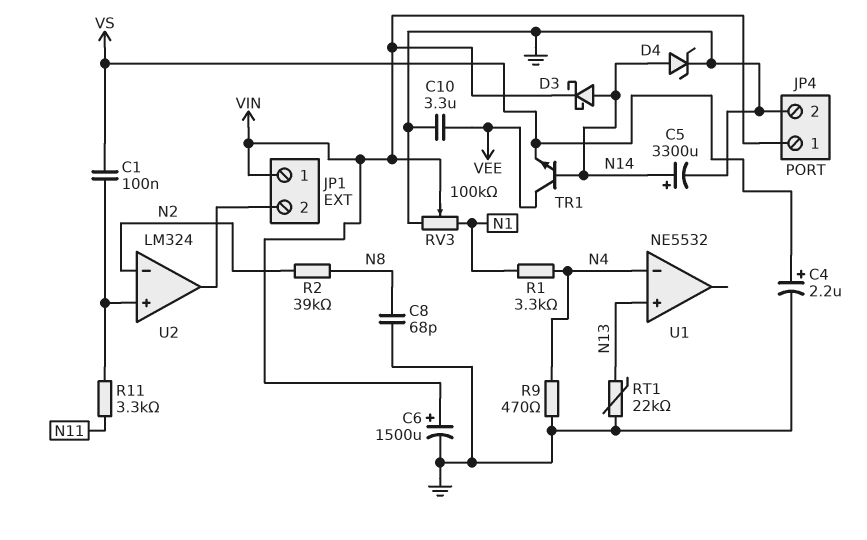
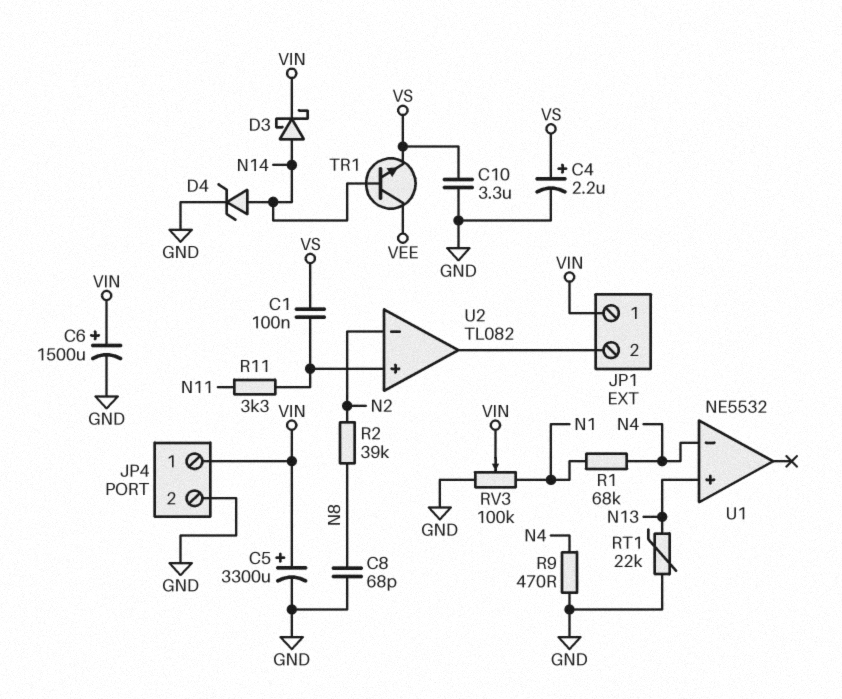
C5: 3300uF (plus N14, minus GND) -> 3300uF (plus VIN, minus GND)
C10: 3.3uF (GND, VEE) -> 3.3uF (GND, VS)
R1: 3.3k (N1, N4) -> 68k (N1, N4)
U2: LM324 -> TL082

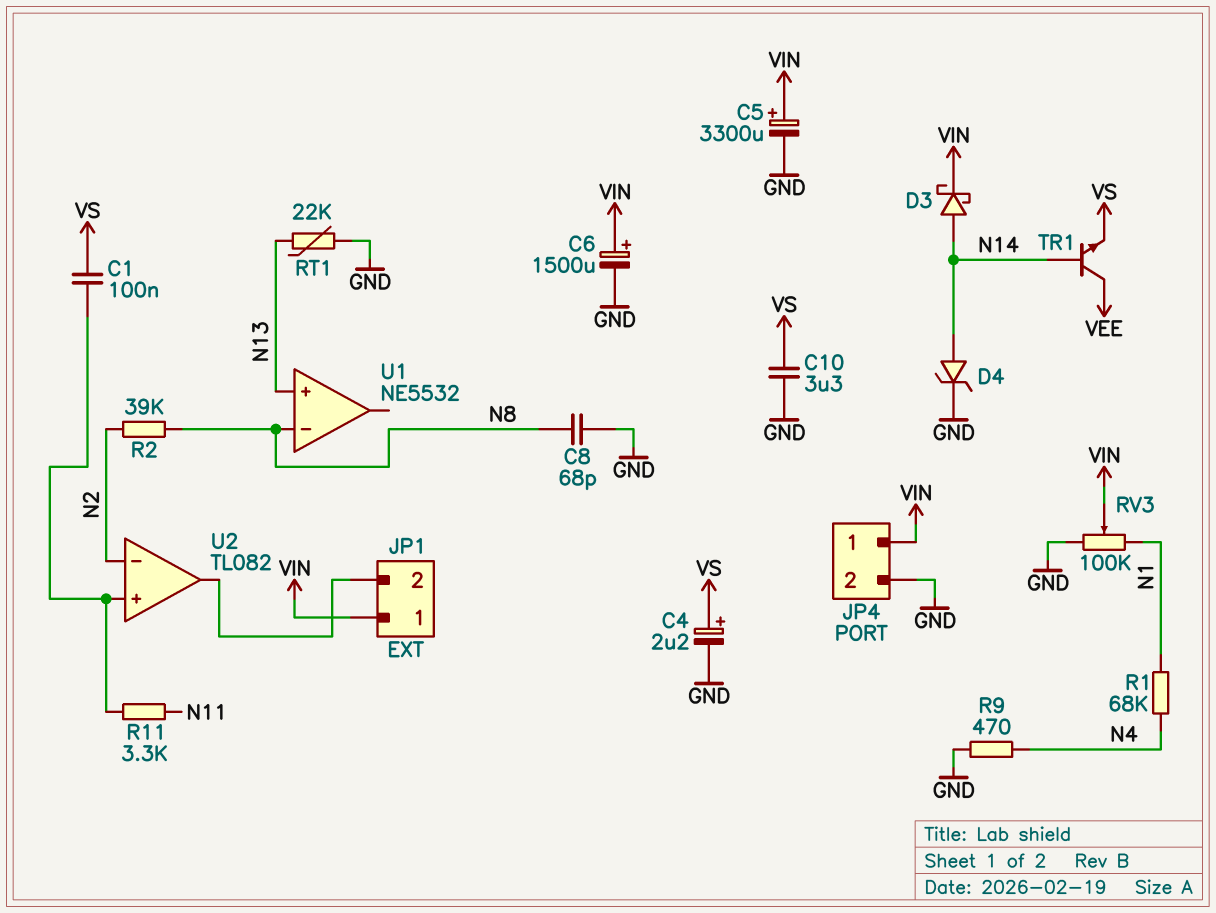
U1 pin in-: N4 -> N8

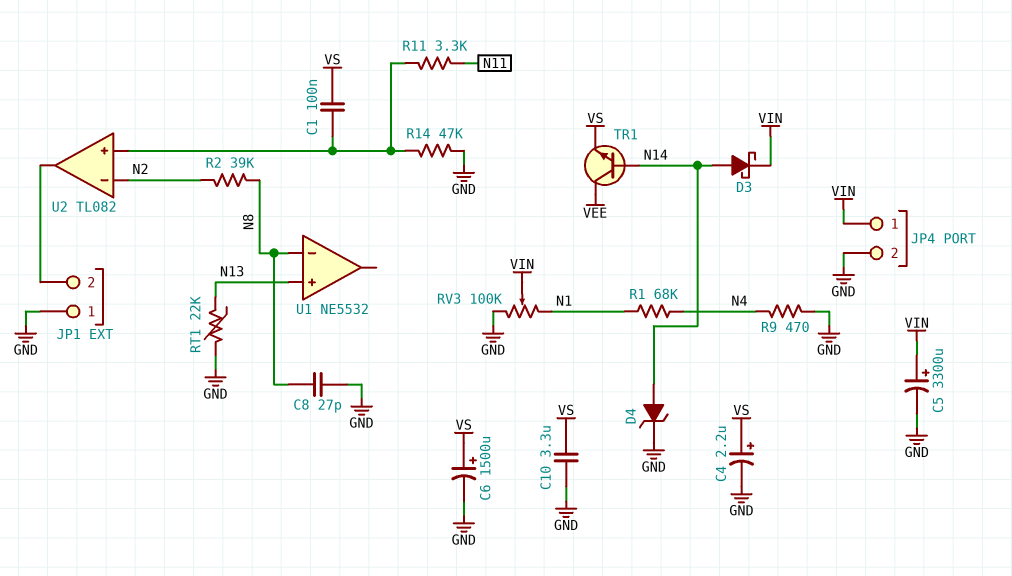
C6: 1500uF (plus VIN, minus GND) -> 1500uF (plus VS, minus GND)
C8: 68pF (GND, N8) -> 27pF (GND, N8)
JP1 pin 1: VIN -> GND
R14: none -> 47k (GND, U2/in+)

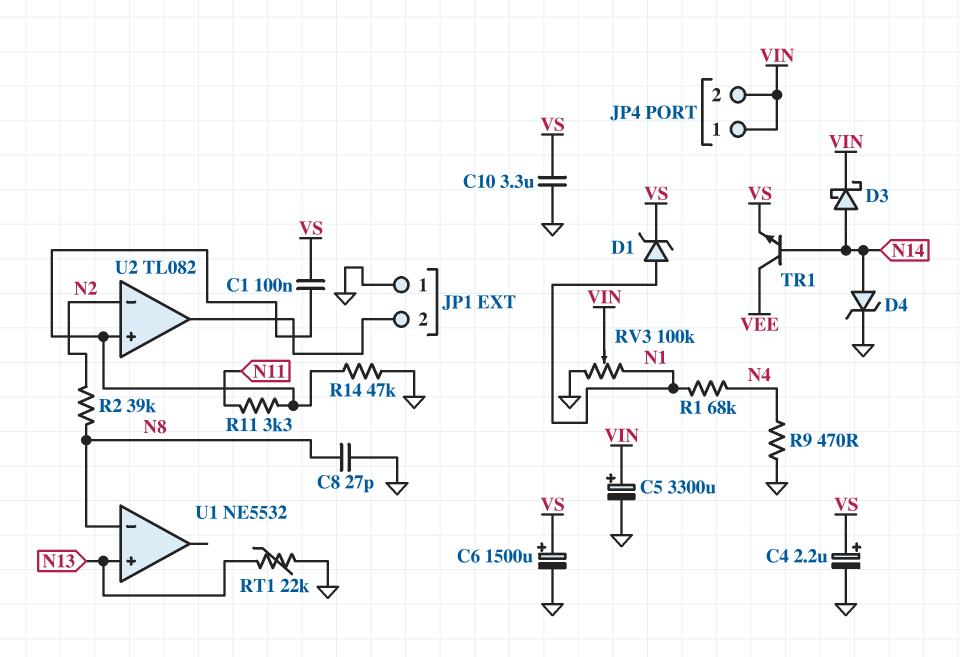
D1: none -> zener (A N1, K VS)
JP4 pin 2: GND -> VIN

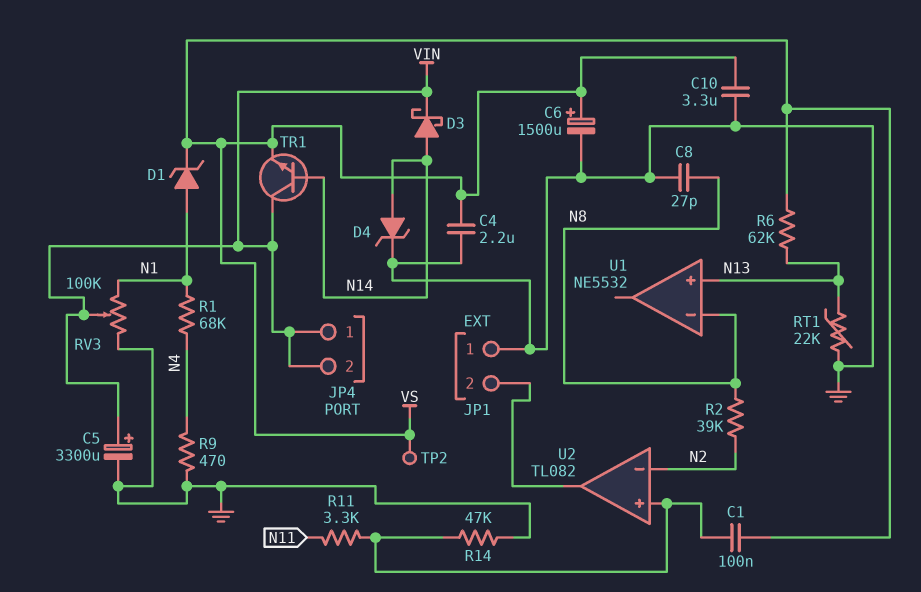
C4: 2.2uF (plus VS, minus GND) -> 2.2uF (GND, VS)
R6: none -> 62k (N13, VS)
TP2: none -> test point (VS)
TR1: NPN (B N14, C VEE, E VS) -> NPN (B N14, C VIN, E VS)

